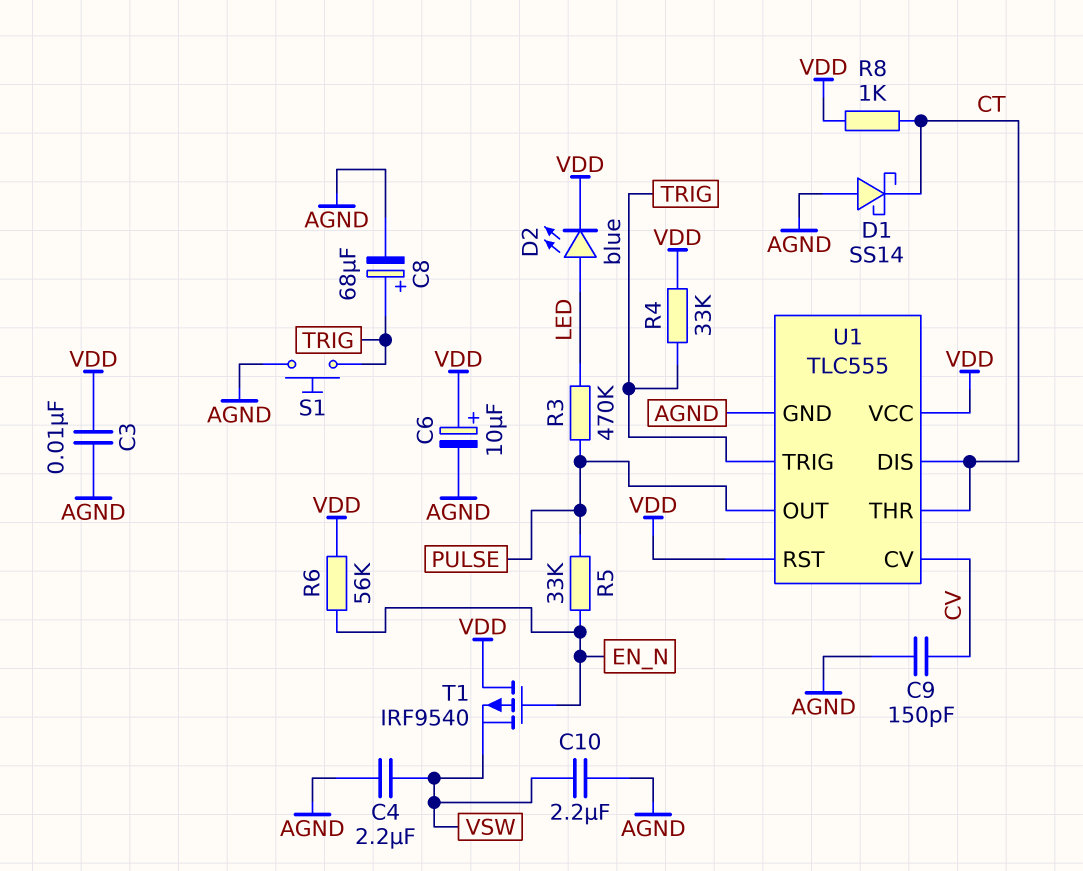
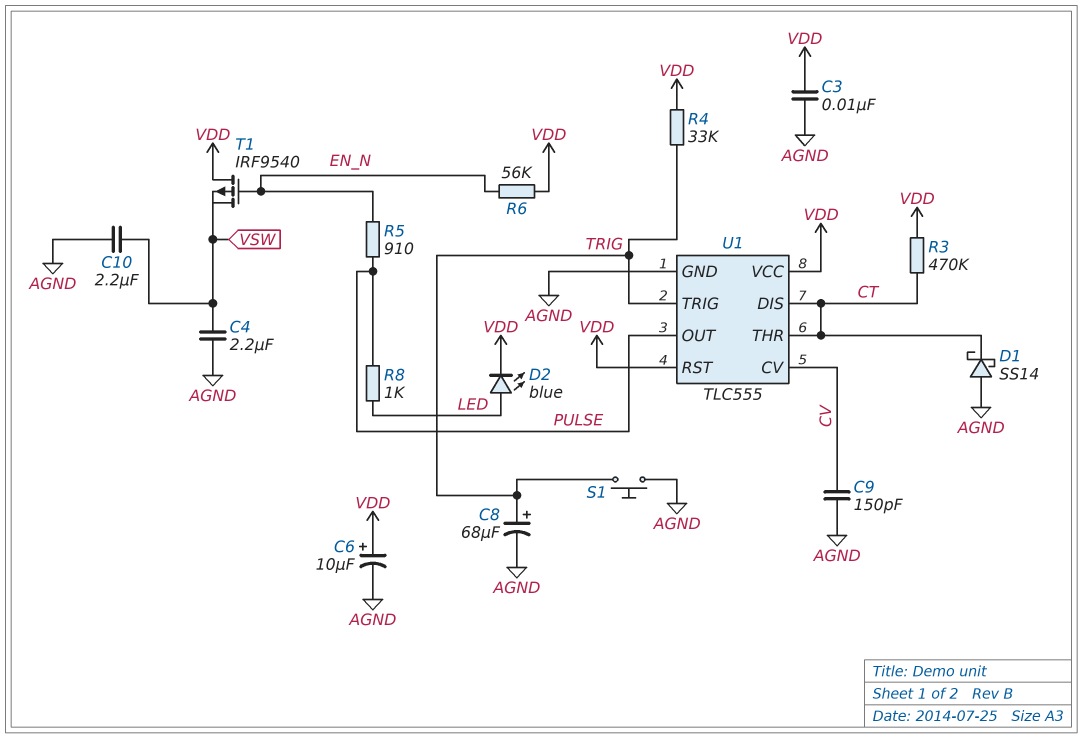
R3: 470k (LED, PULSE) -> 470k (CT, VDD)
R5: 33k (EN_N, PULSE) -> 910 (EN_N, PULSE)
R8: 1k (CT, VDD) -> 1k (LED, PULSE)

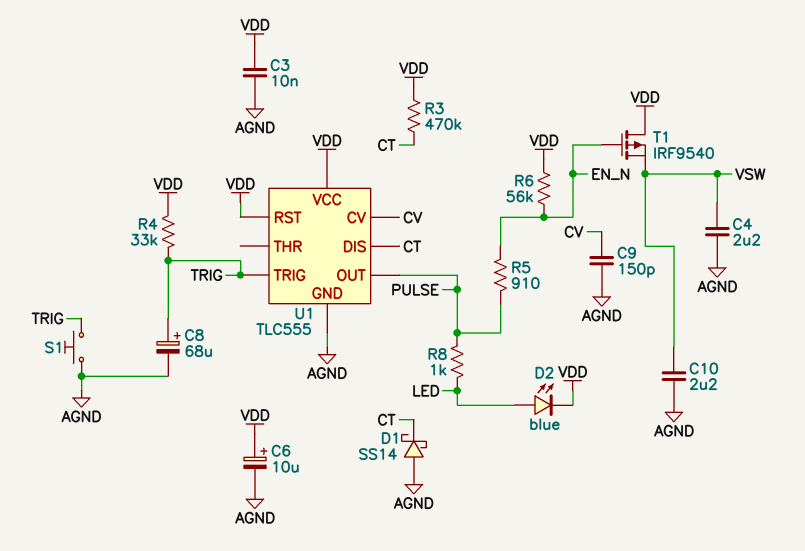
U1 pin THR: CT -> none

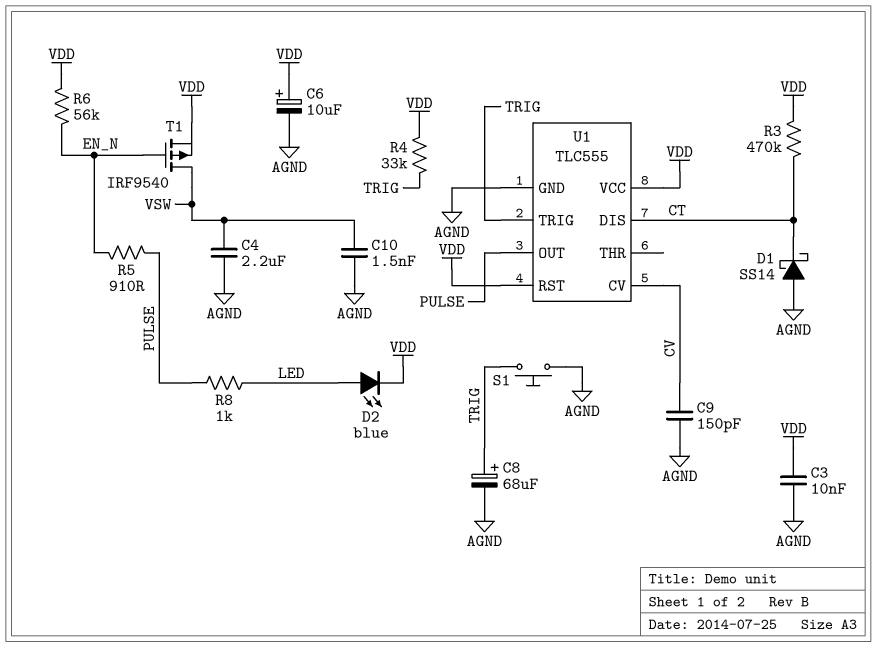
C10: 2.2uF (AGND, VSW) -> 1.5nF (AGND, VSW)
T1: PMOS IRF9540 (G EN_N, D VDD, S VSW) -> PMOS IRF9540 (G EN_N, D VSW, S VDD)

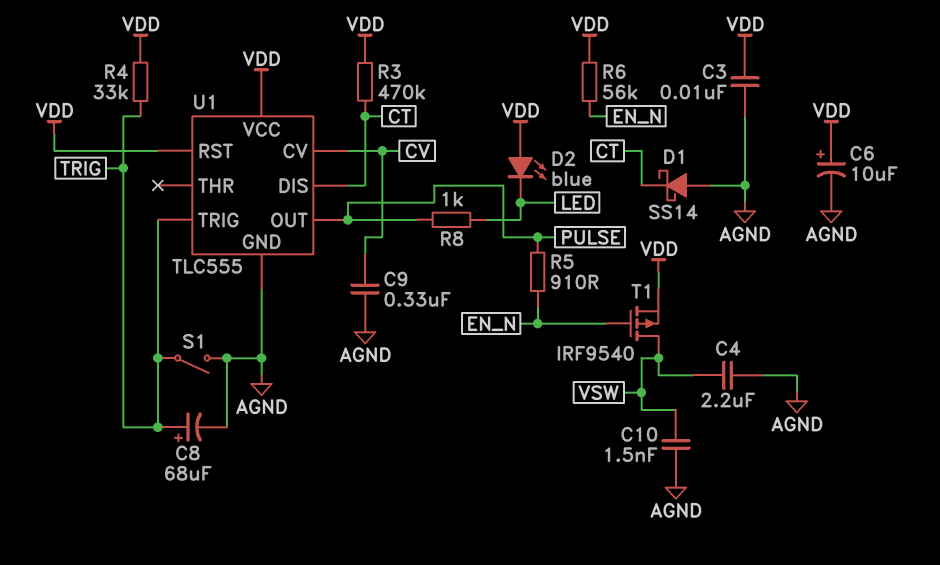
C9: 150pF (AGND, CV) -> 330nF (AGND, CV)
D2: LED blue (A LED, K VDD) -> LED blue (A VDD, K LED)
S1: button (AGND, TRIG) -> switch (AGND, TRIG)

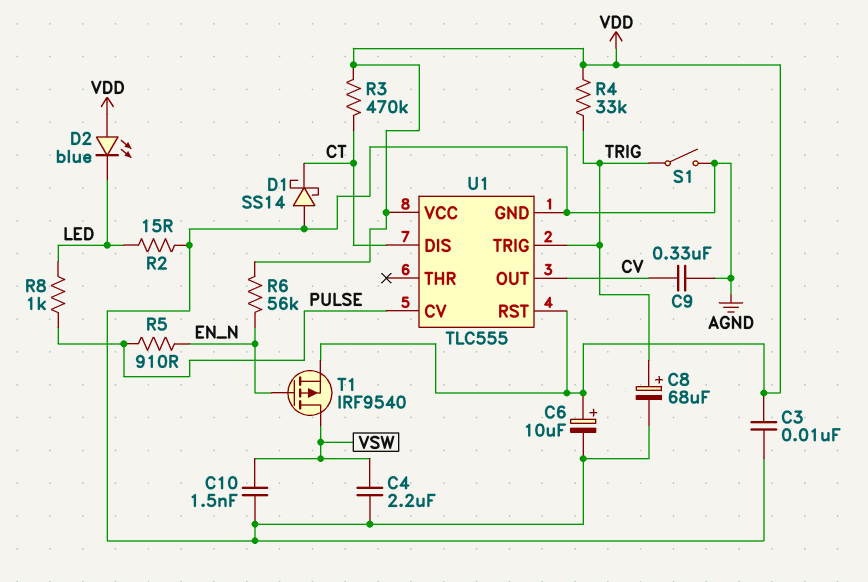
R2: none -> 15 (AGND, LED)
U1 pin CV: CV -> PULSE
U1 pin OUT: PULSE -> CV

